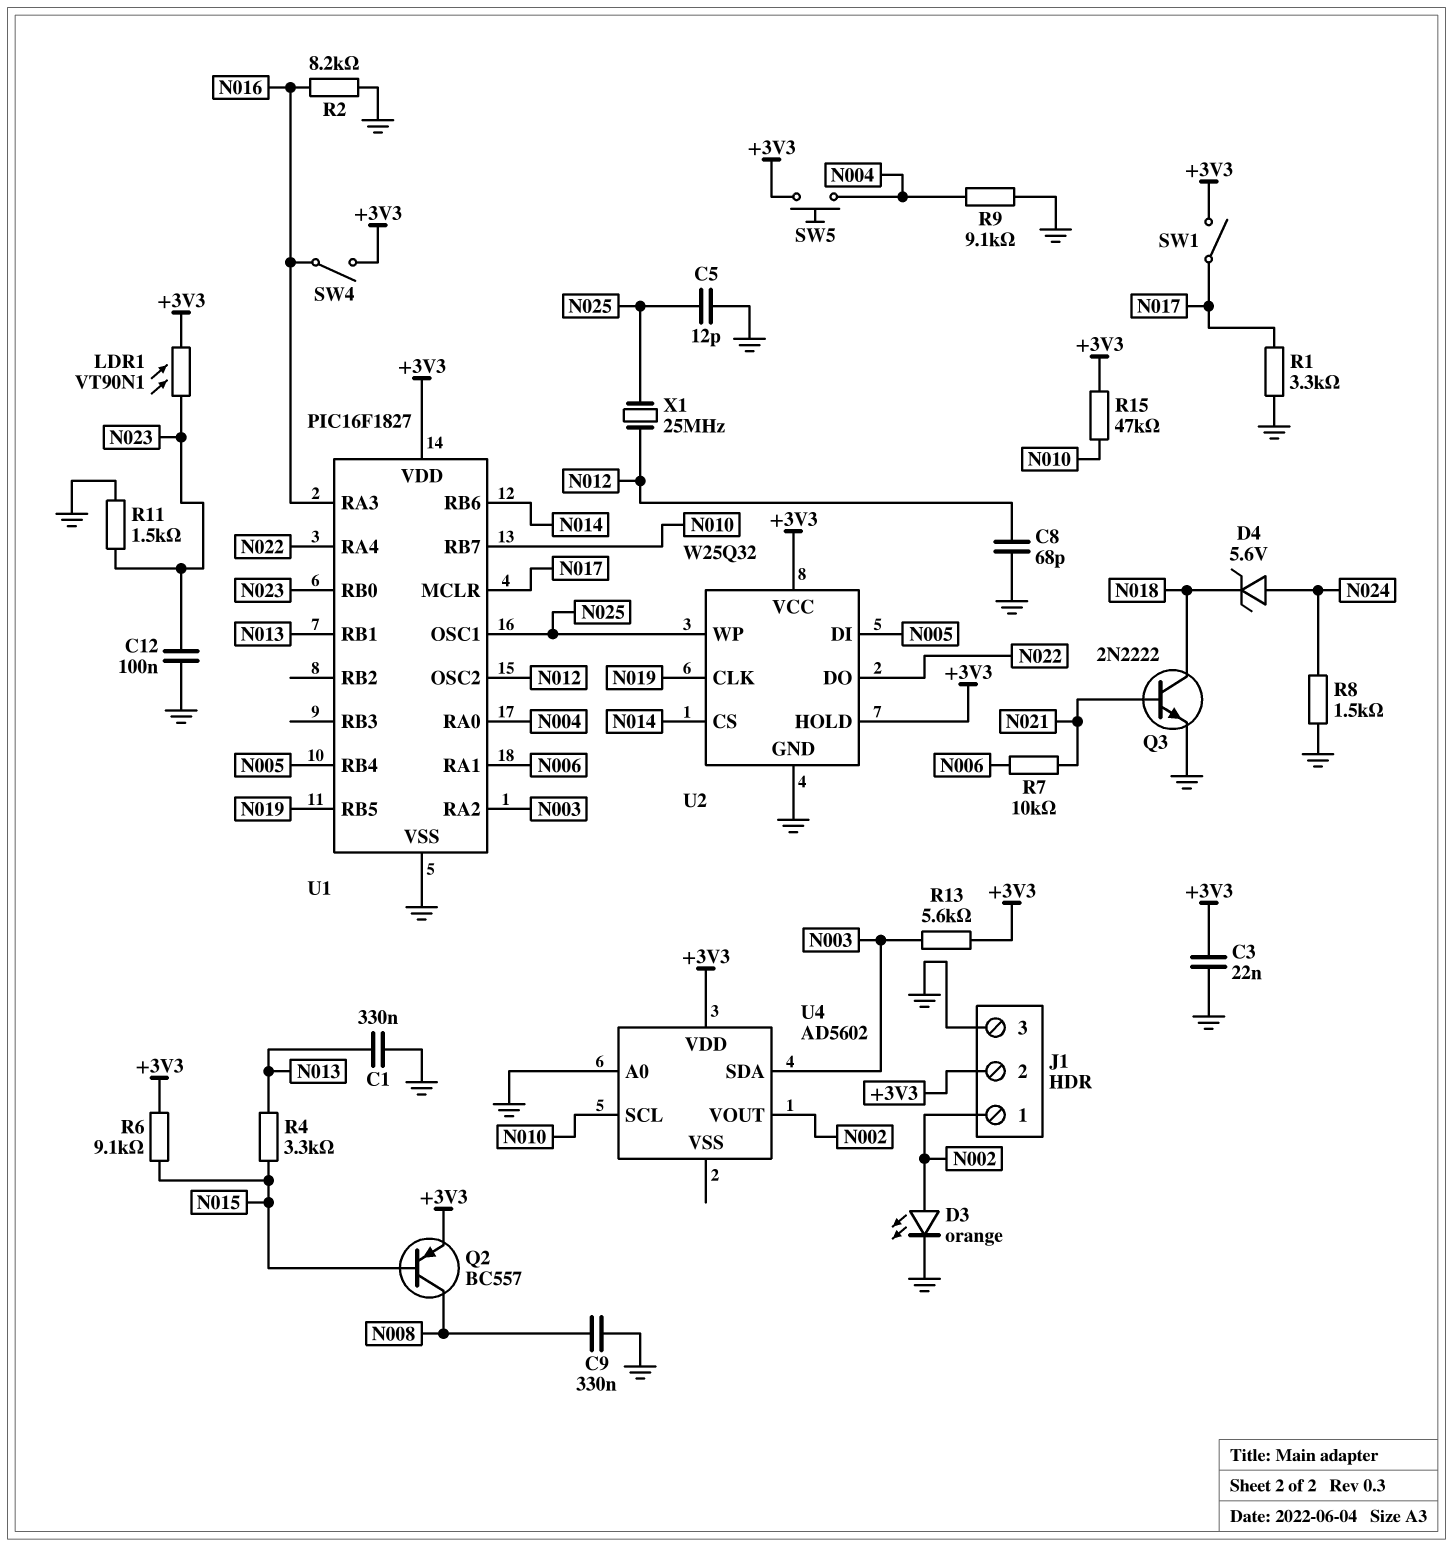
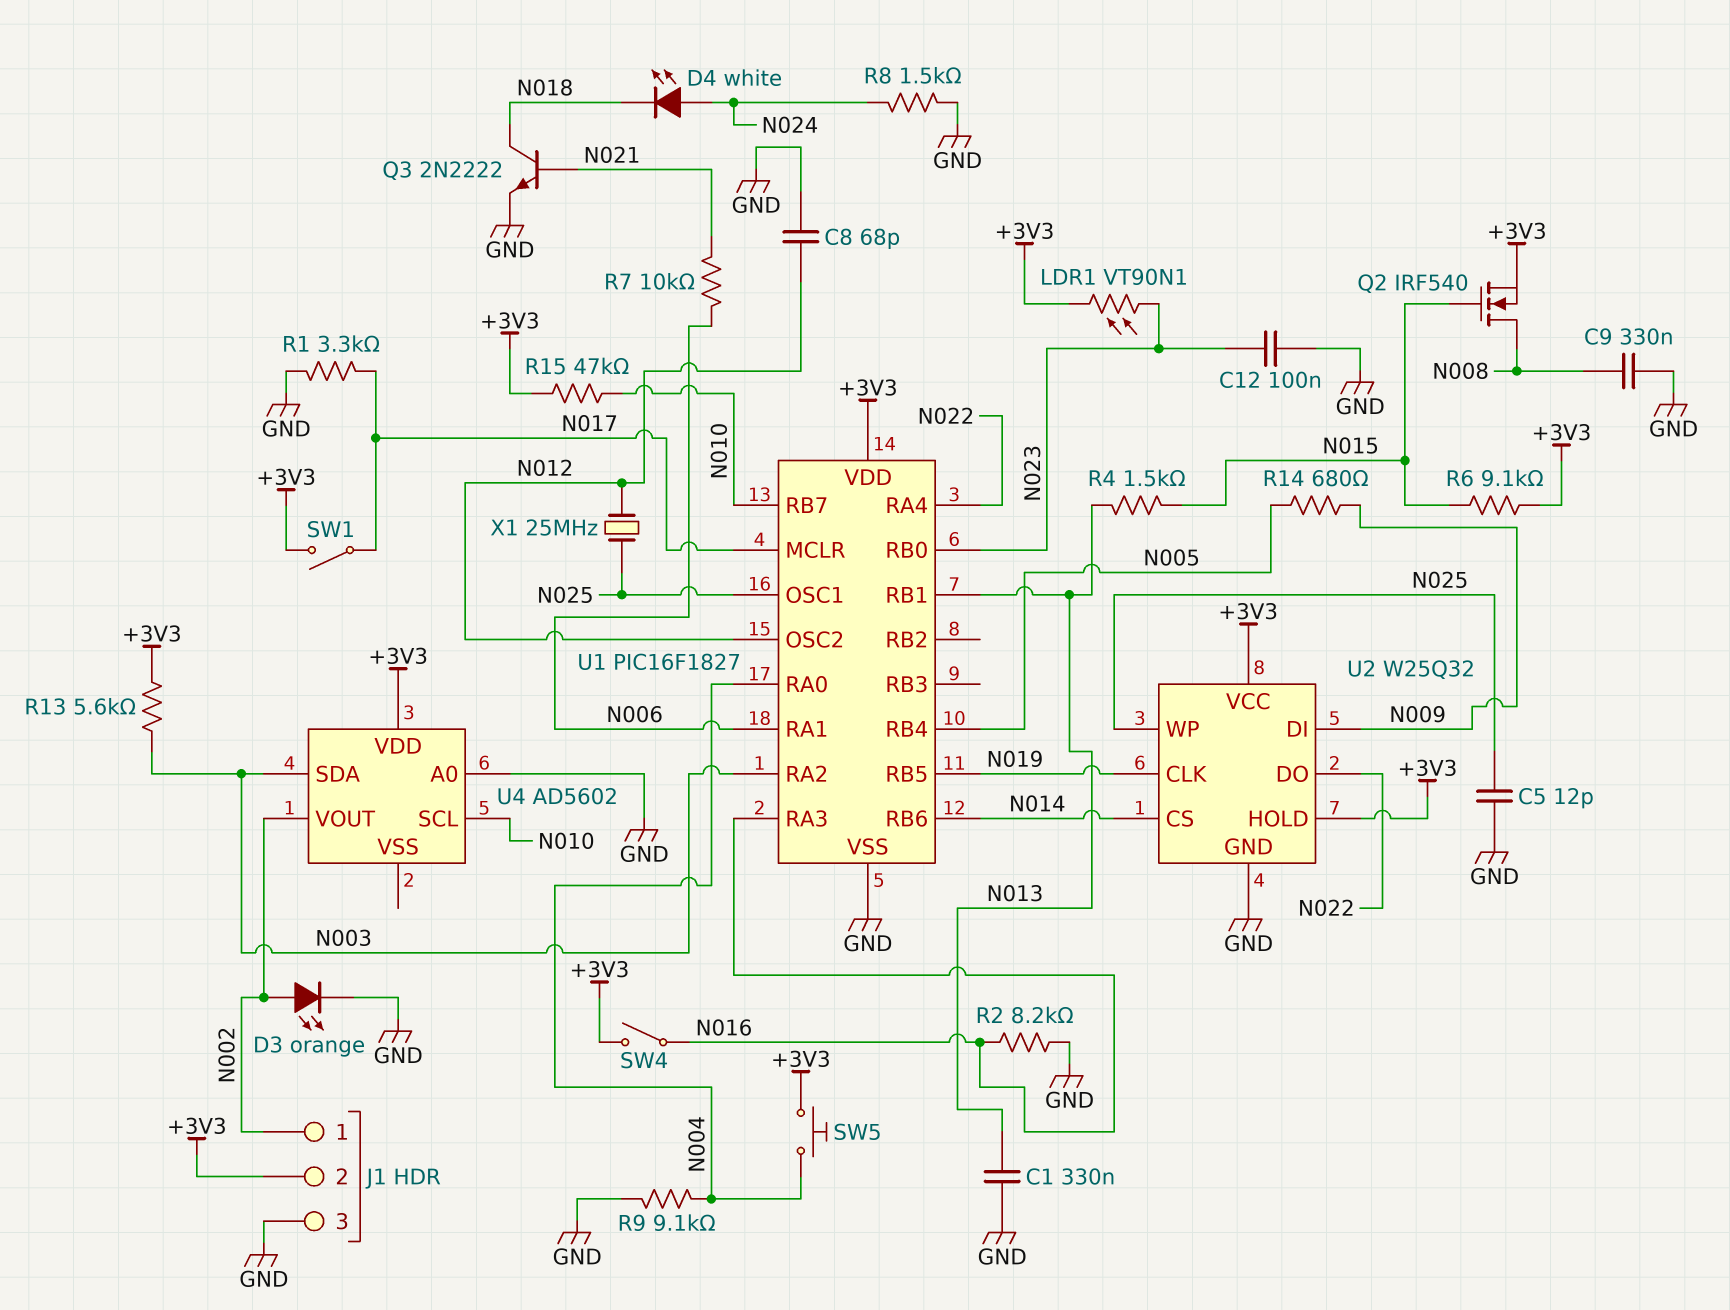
C3: 22nF (+3V3, GND) -> none
D4: zener 5.6V (A N024, K N018) -> LED white (A N024, K N018)
Q2: PNP BC557 (B N015, C N008, E +3V3) -> NMOS IRF540 (G N015, D N008, S +3V3)
R4: 3.3k (N013, N015) -> 1.5k (N013, N015)
R11: 1.5k (GND, N023) -> none
R14: none -> 680 (N005, N009)
U2 pin DI: N005 -> N009

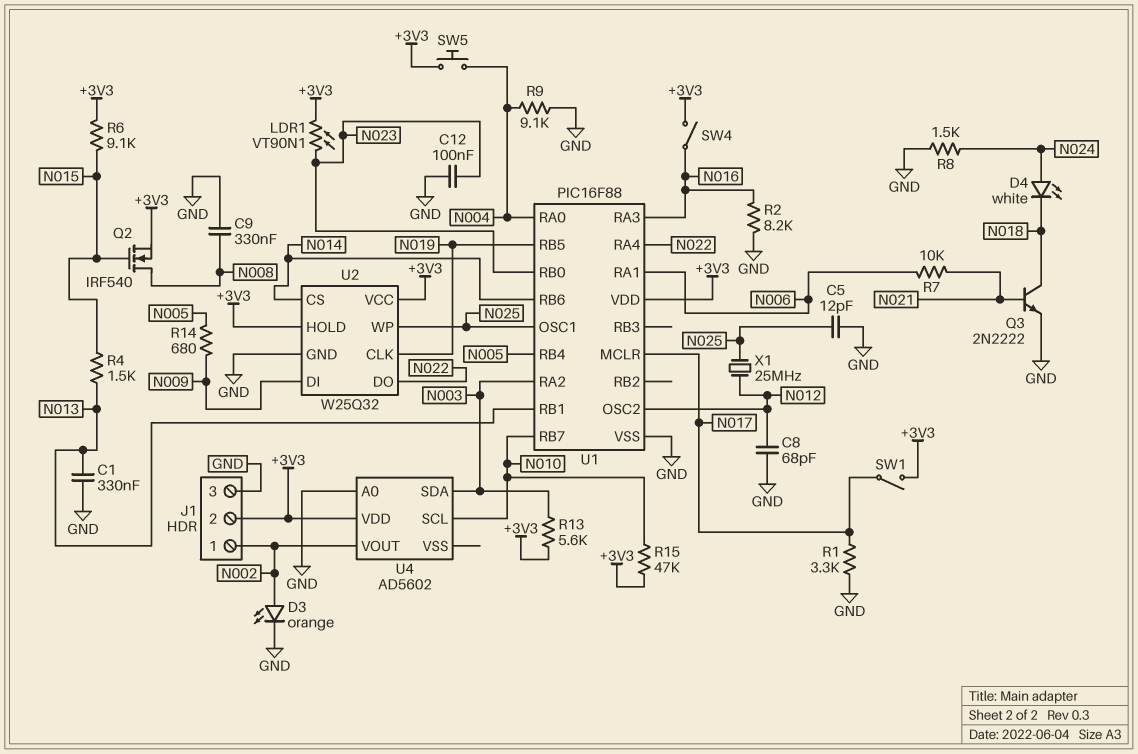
U1: PIC16F1827 -> PIC16F88

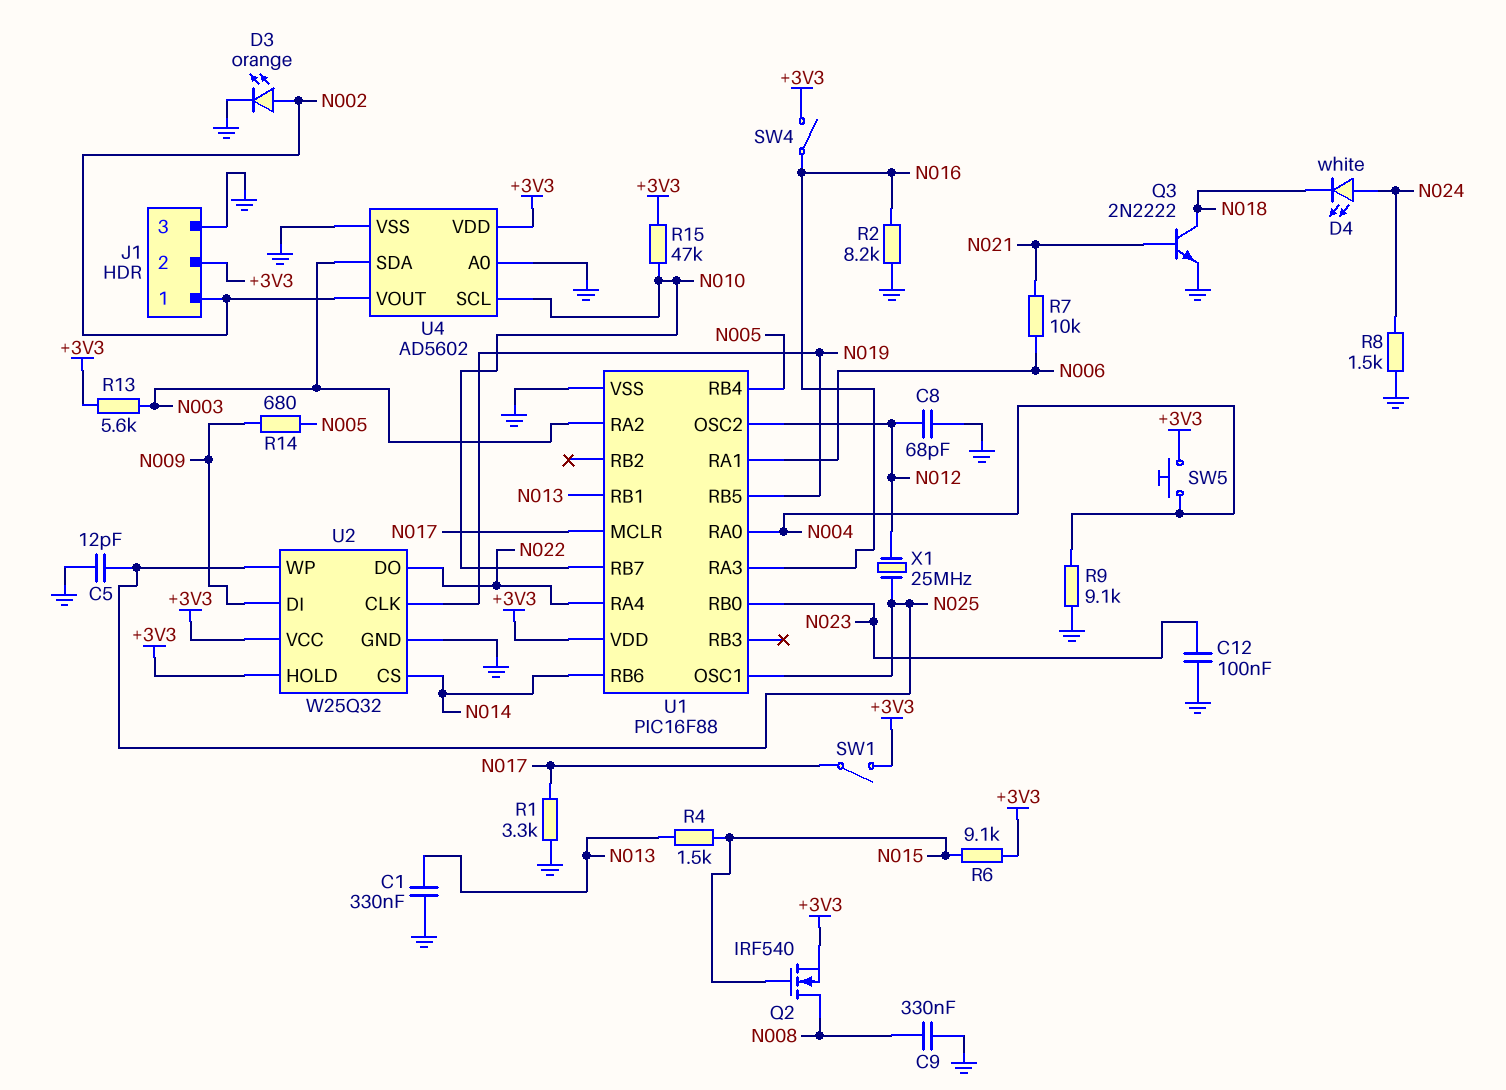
LDR1: VT90N1 (+3V3, N023) -> none
U4 pin VSS: none -> GND

